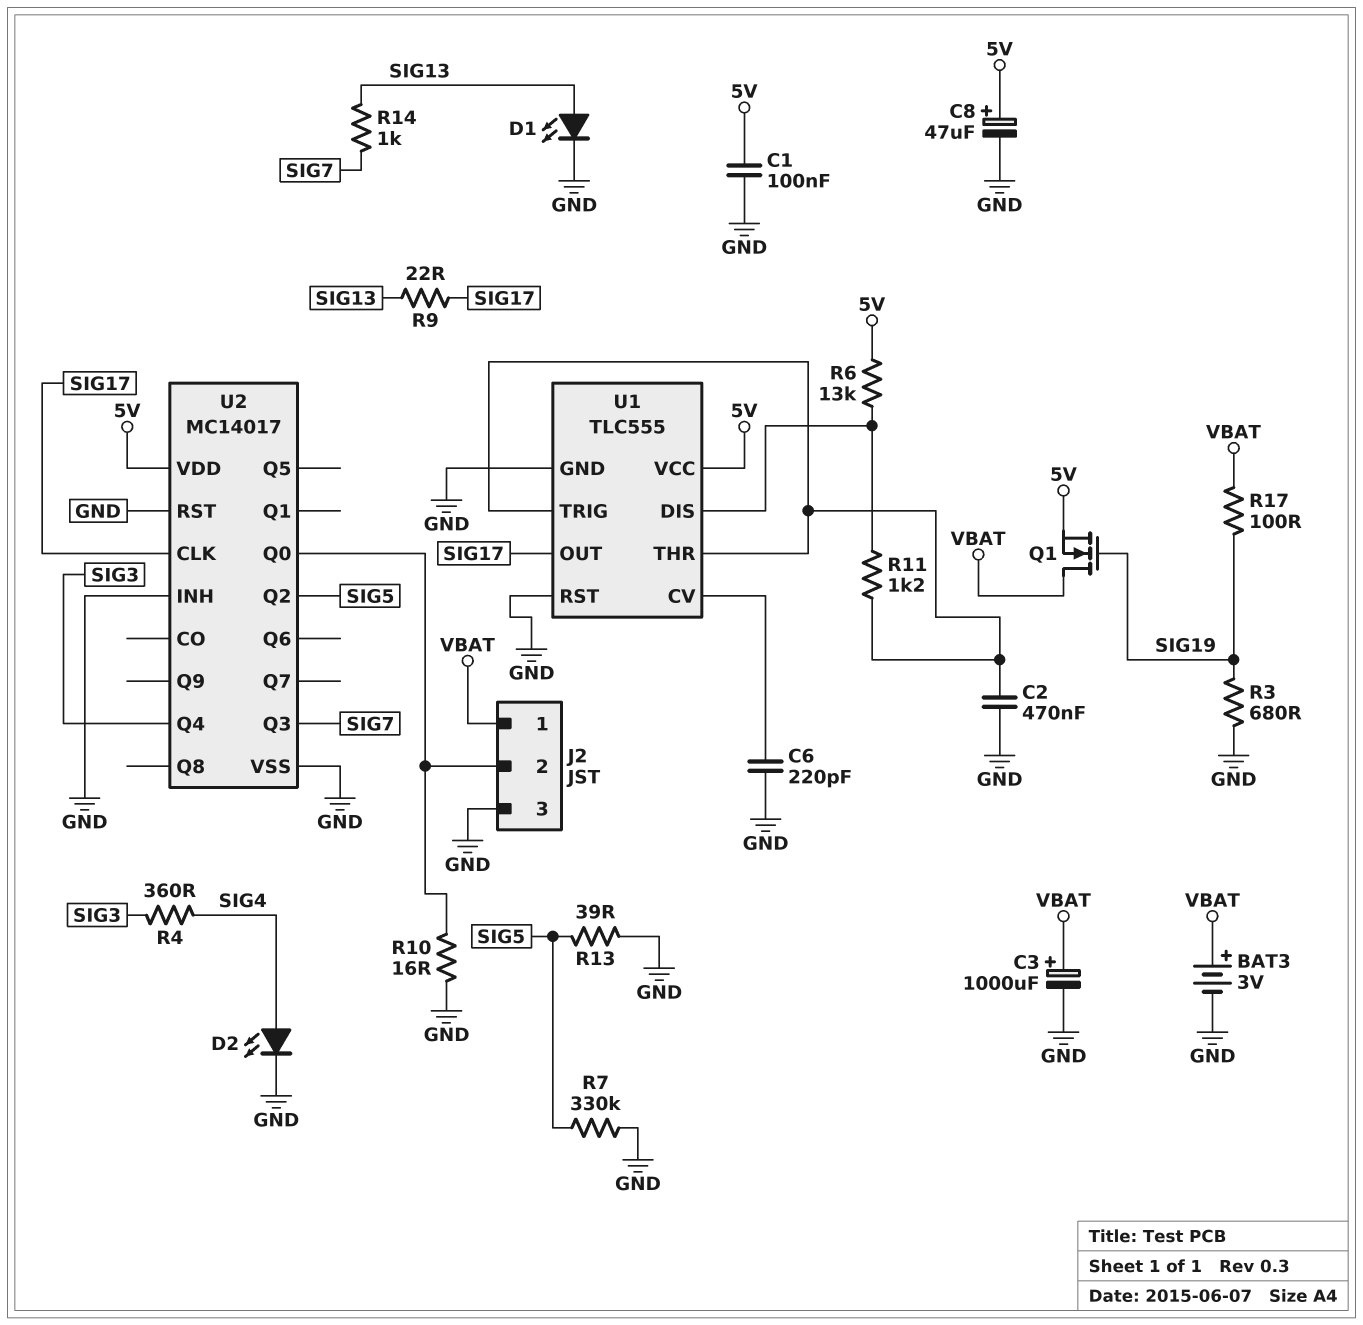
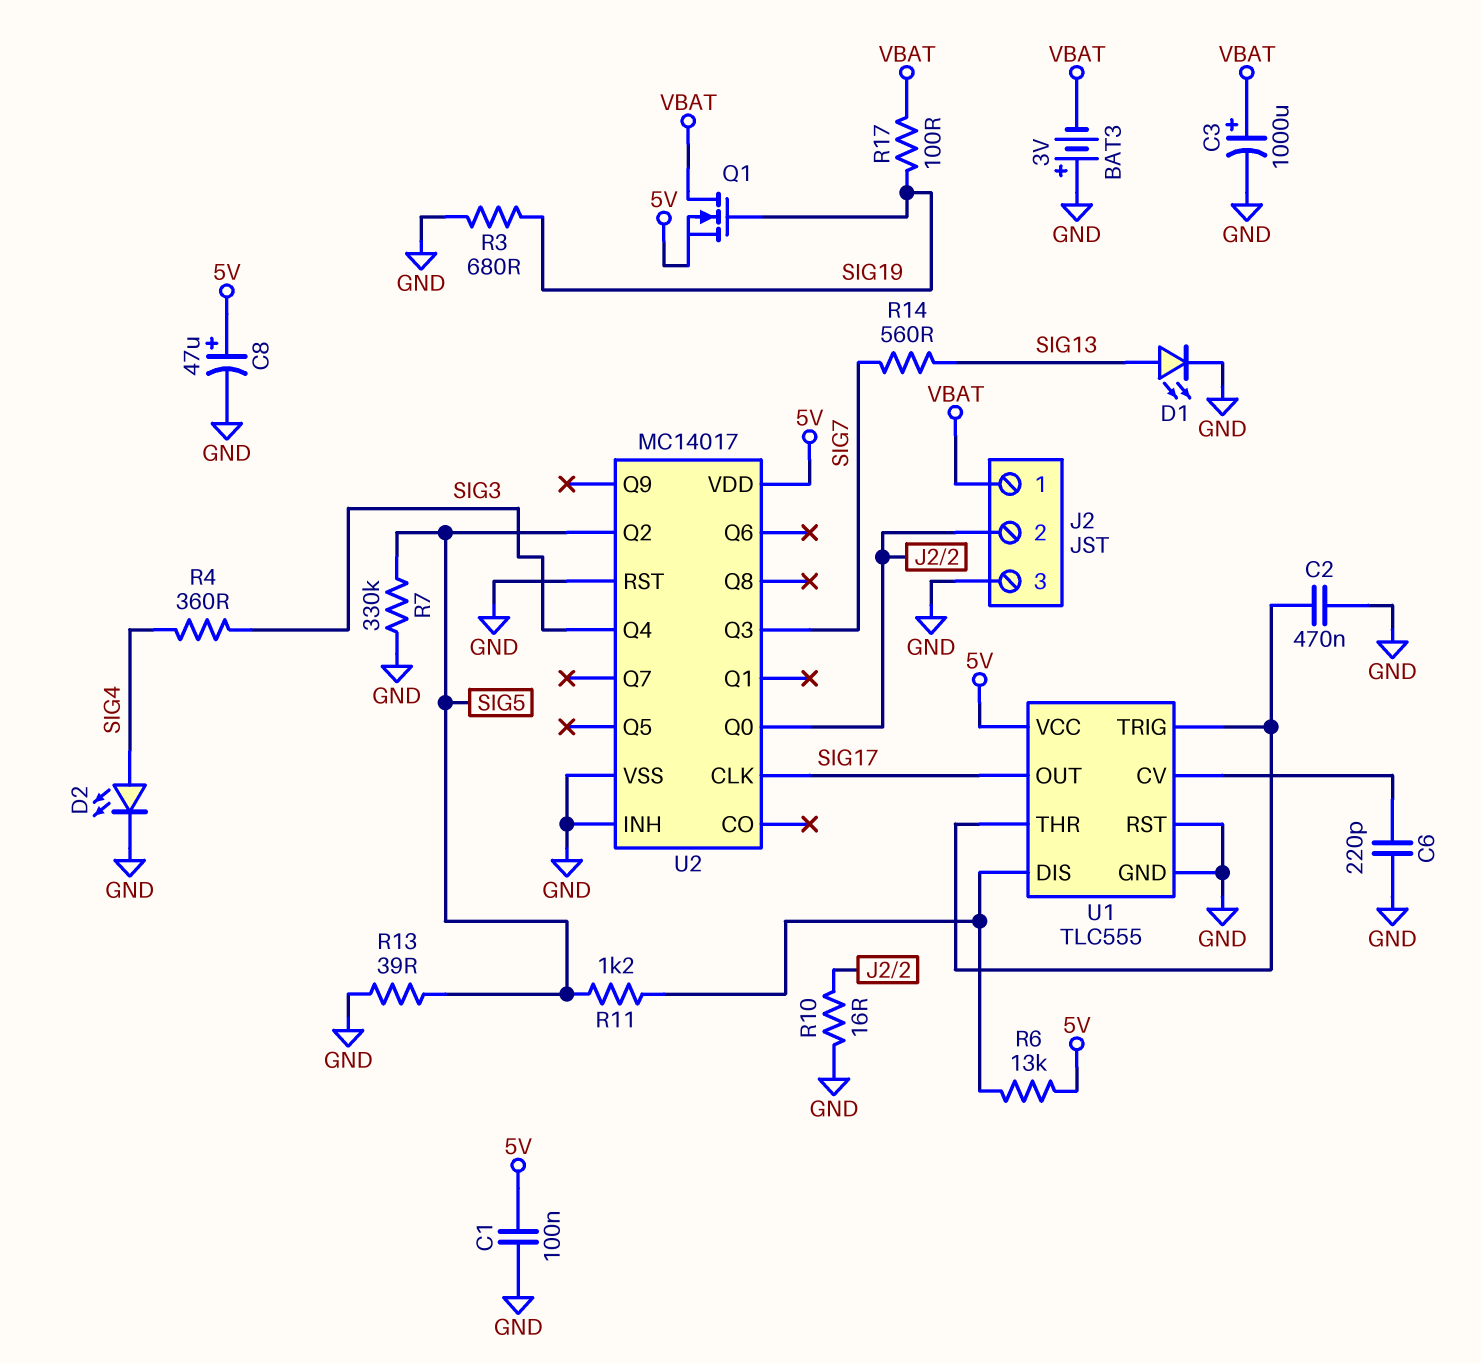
BAT3: 3V (plus VBAT, minus GND) -> 3V (plus GND, minus VBAT)
R9: 22 (SIG13, SIG17) -> none
R11: 1.2k (U1/DIS, U1/THR) -> 1.2k (SIG5, U1/DIS)
R14: 1k (SIG7, SIG13) -> 560 (SIG7, SIG13)

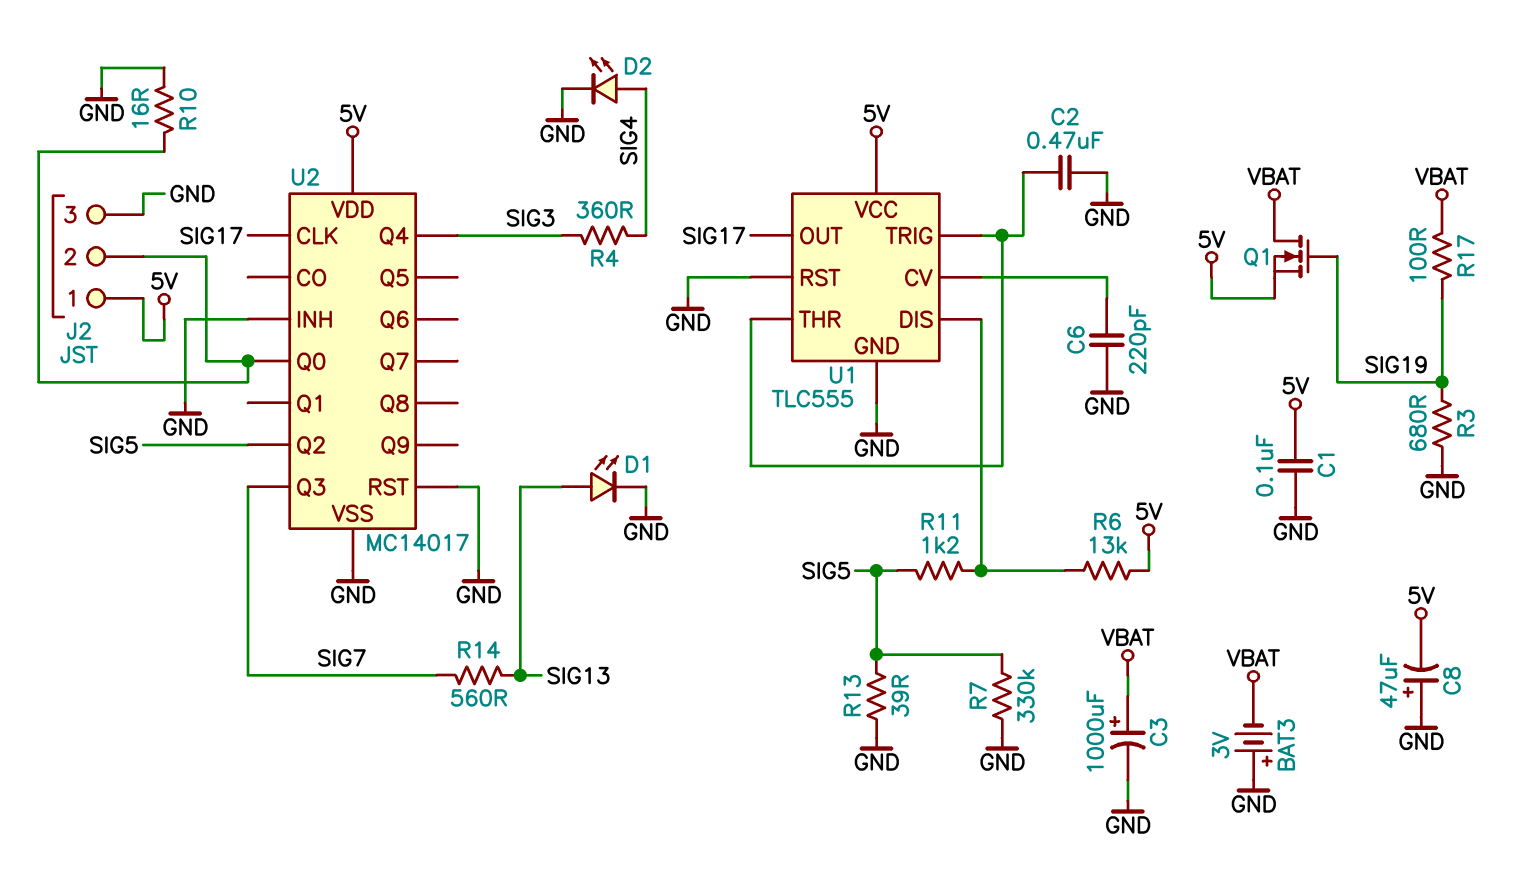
C8: 47uF (plus 5V, minus GND) -> 47uF (plus GND, minus 5V)
J2 pin 1: VBAT -> 5V

